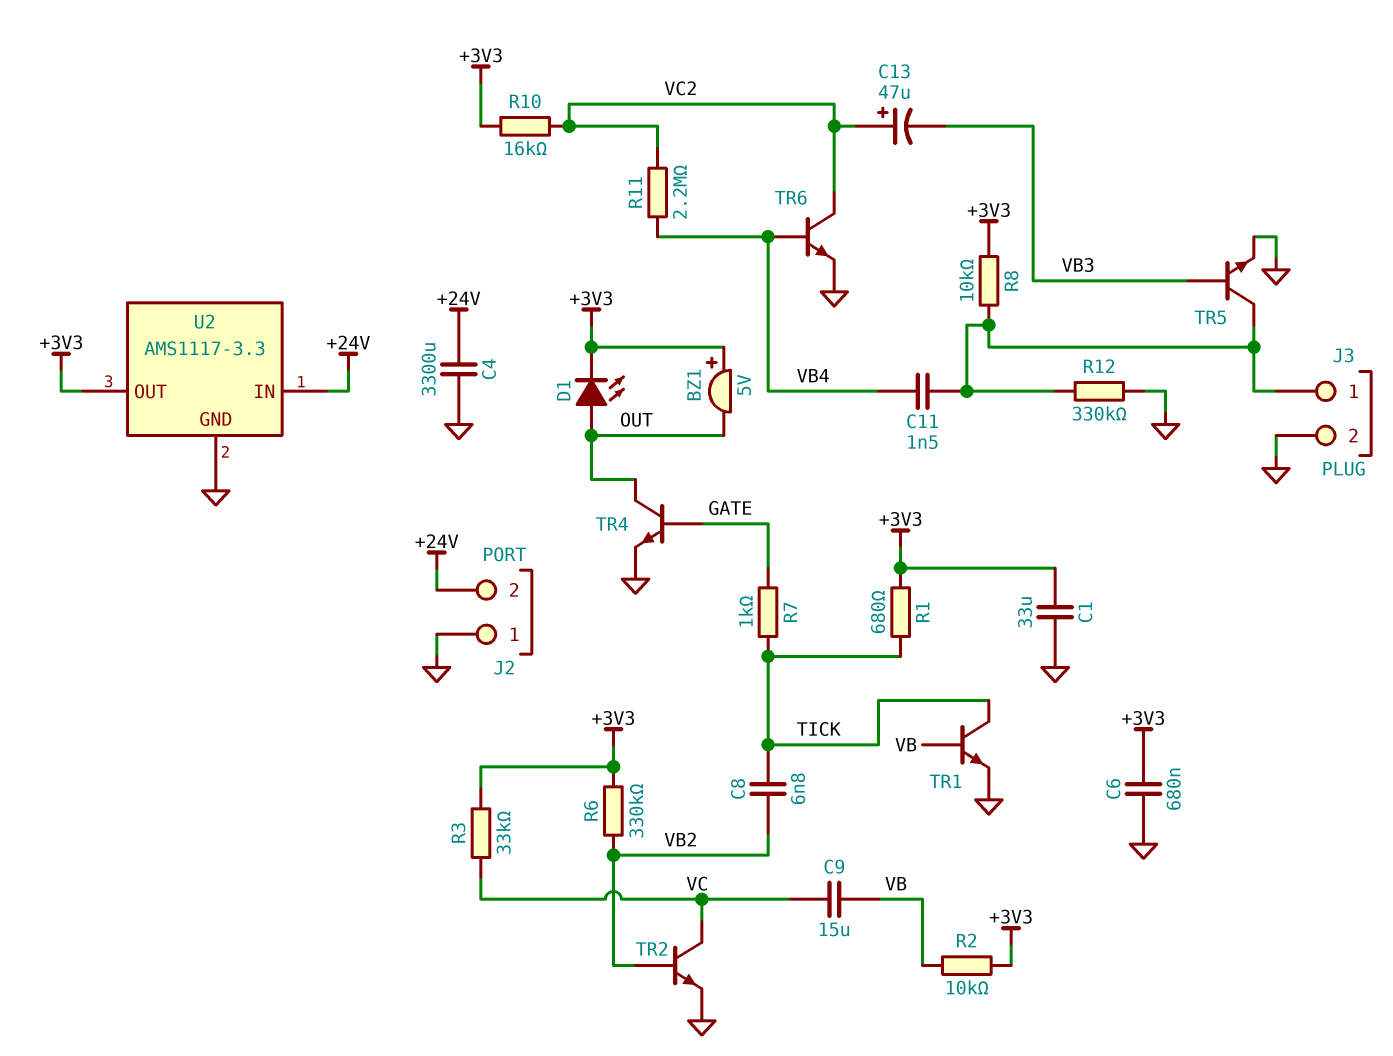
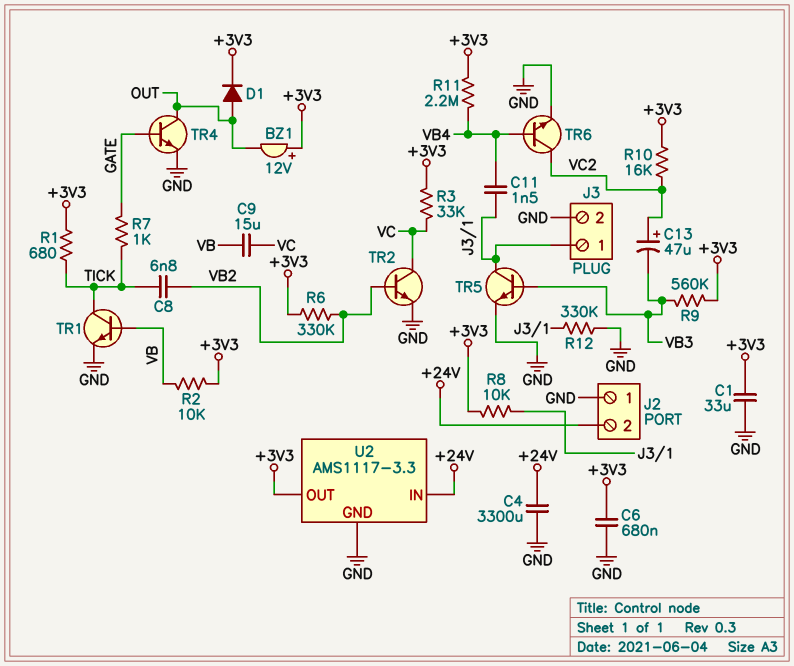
BZ1: buzzer 5V (plus +3V3, minus OUT) -> buzzer 12V (plus +3V3, minus OUT)
D1: LED (A OUT, K +3V3) -> diode (A OUT, K +3V3)
R9: none -> 560k (+3V3, VB3)
R11: 2.2M (VB4, VC2) -> 2.2M (+3V3, VB4)

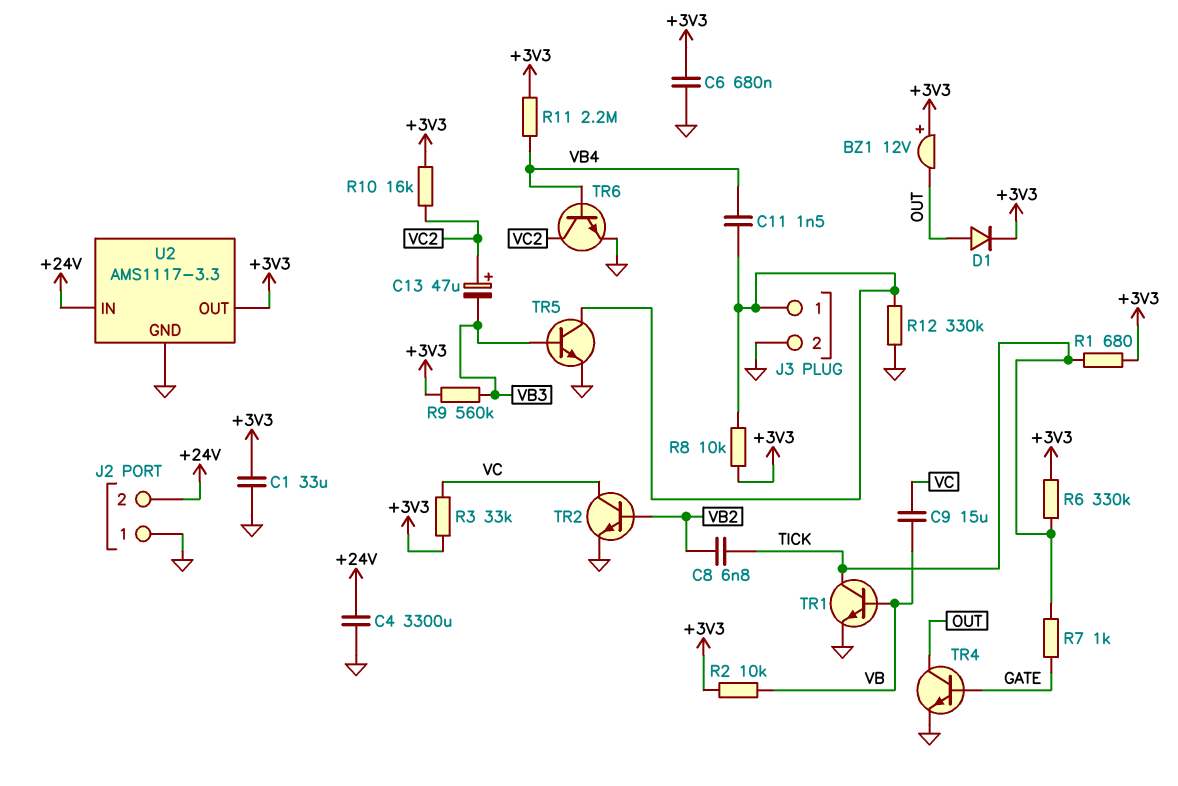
R6: 330k (+3V3, VB2) -> 330k (+3V3, TICK)

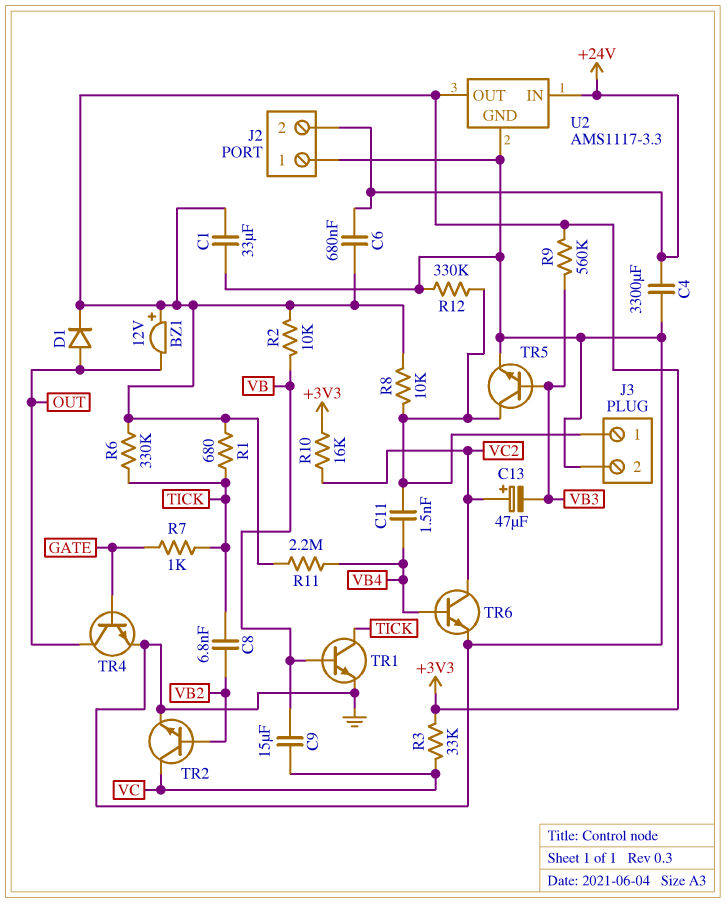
C6: 680nF (+3V3, GND) -> 680nF (+3V3, +24V)

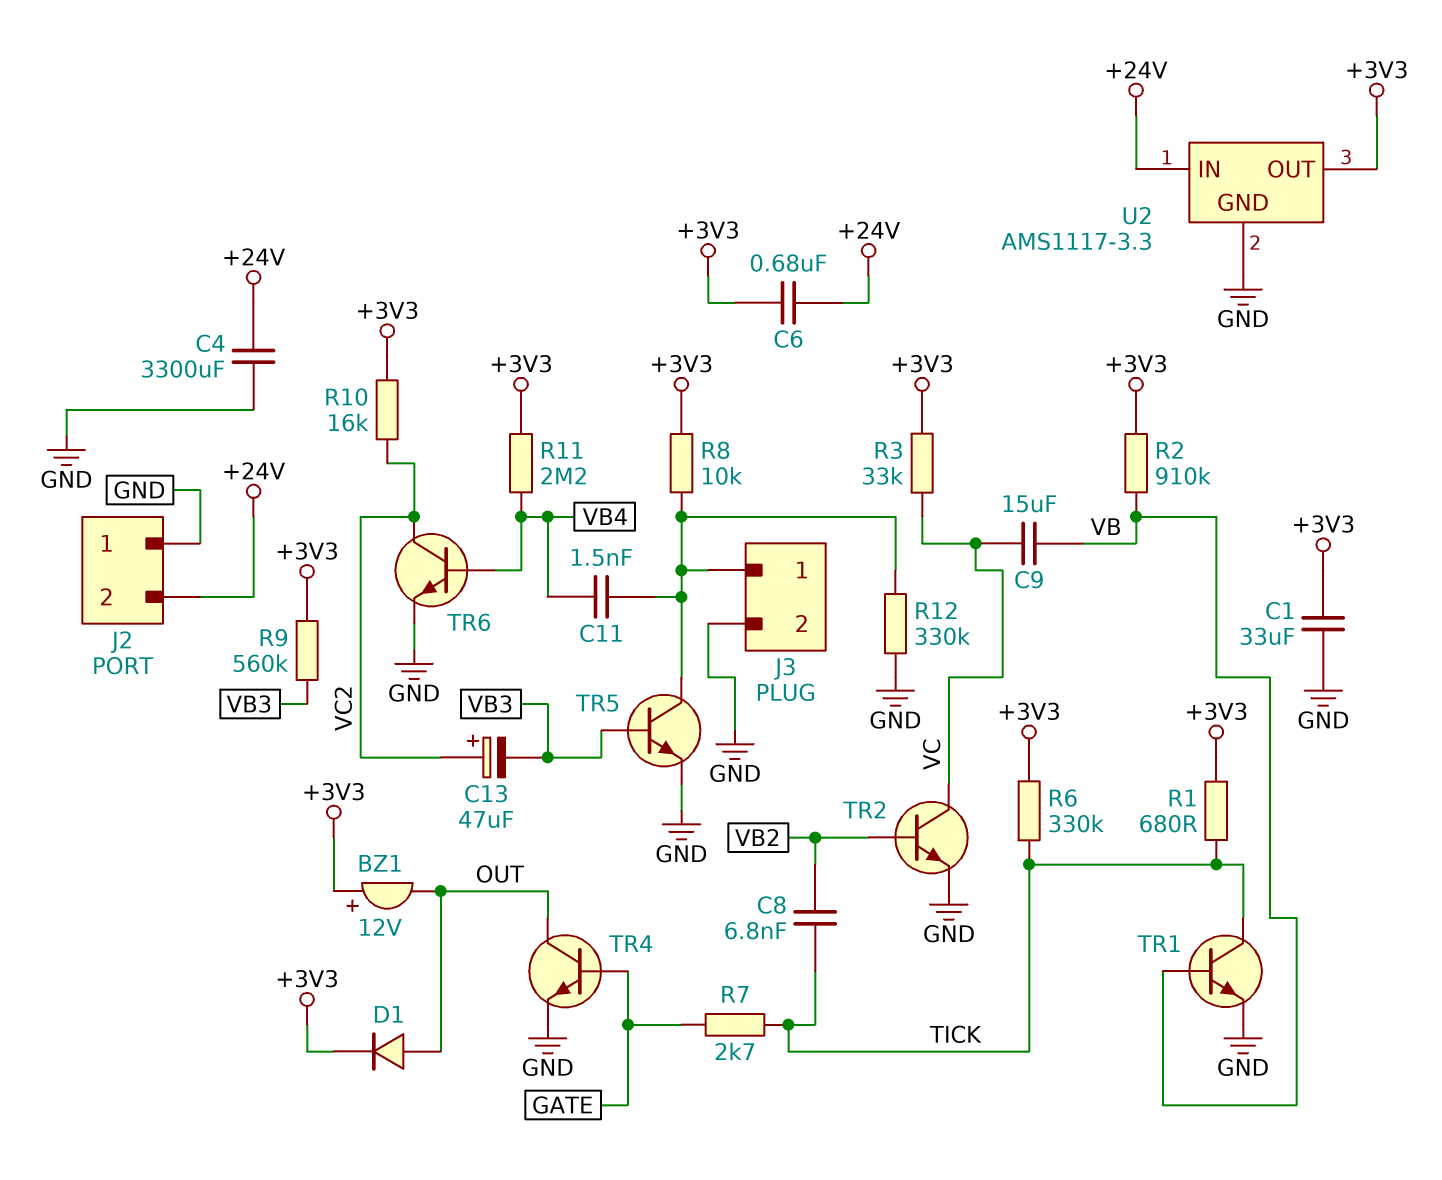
R2: 10k (+3V3, VB) -> 910k (+3V3, VB)
R7: 1k (GATE, TICK) -> 2.7k (GATE, TICK)

